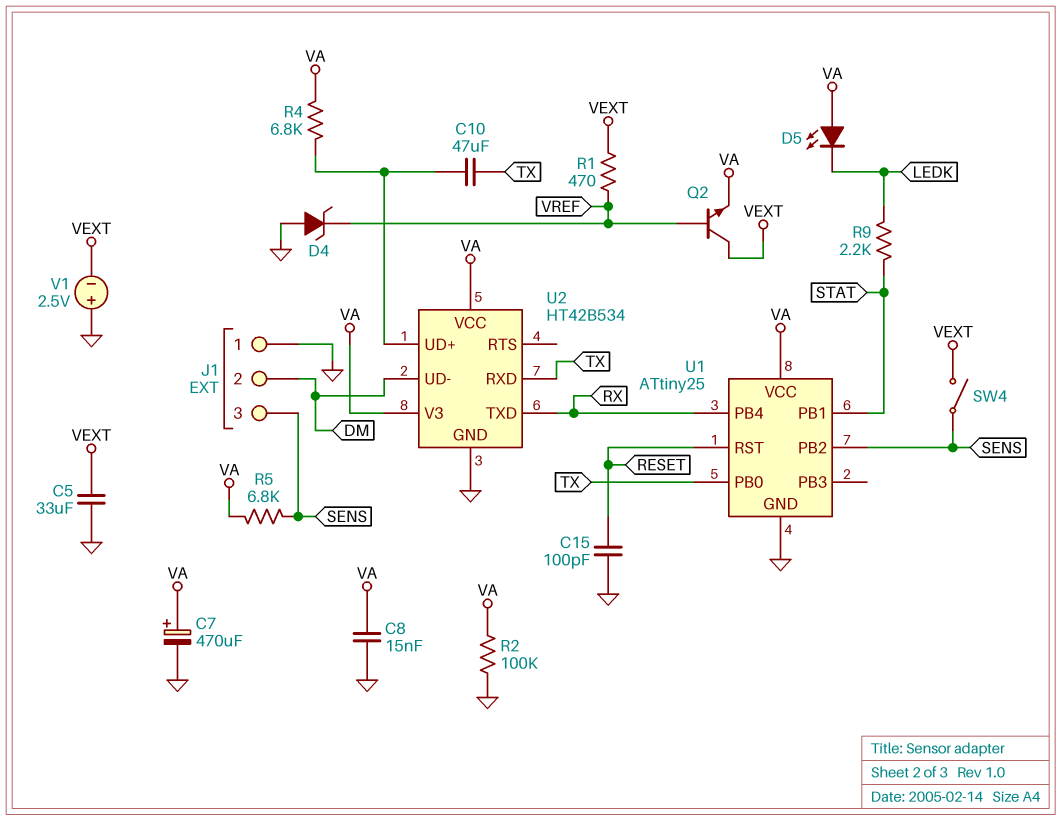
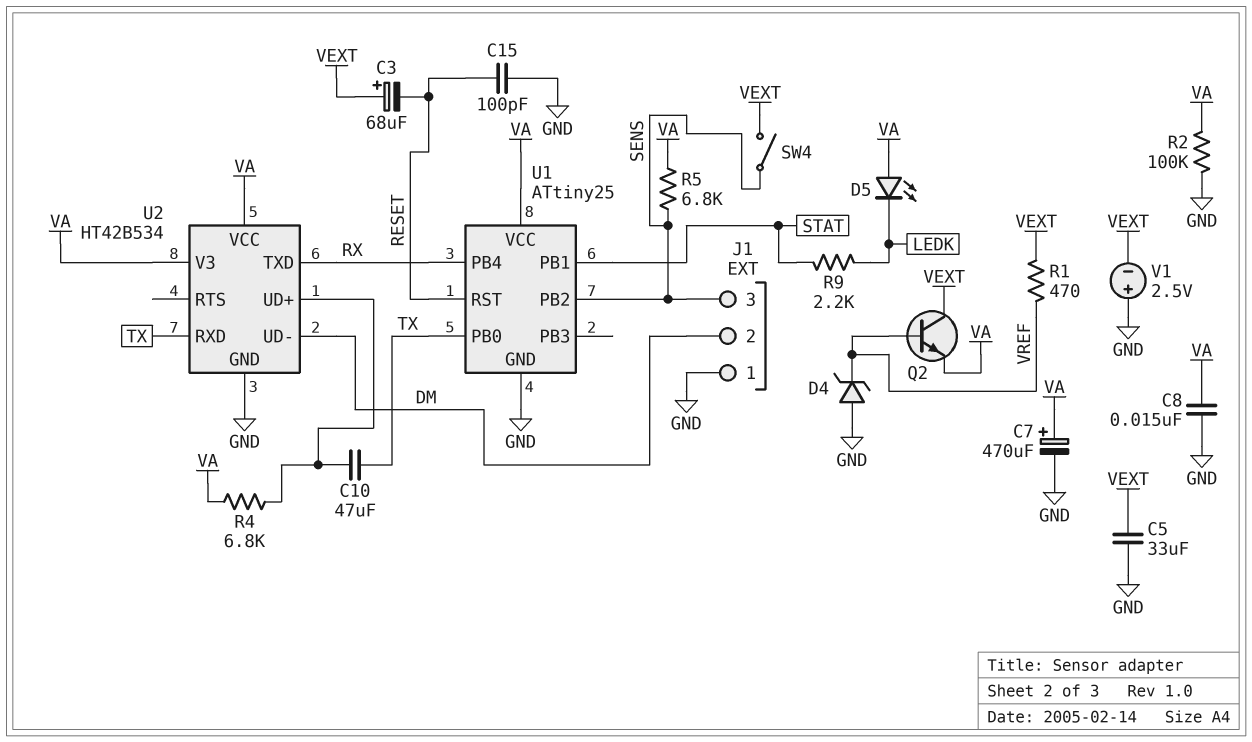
C3: none -> 68uF (plus VEXT, minus RESET)

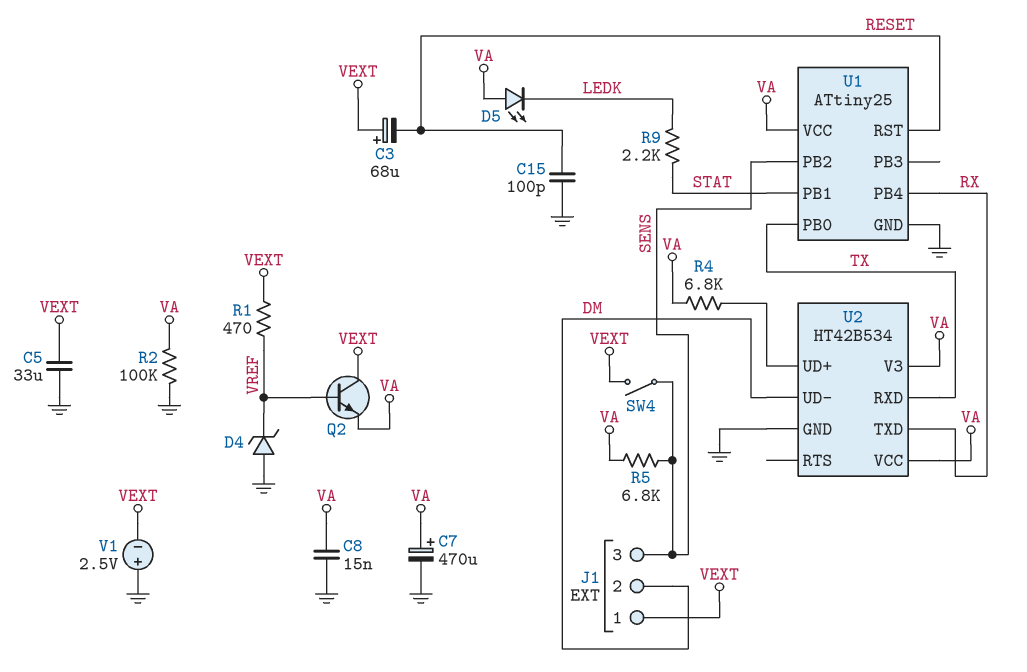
C10: 47uF (TX, U2/UD+) -> none
J1 pin 1: GND -> VEXT

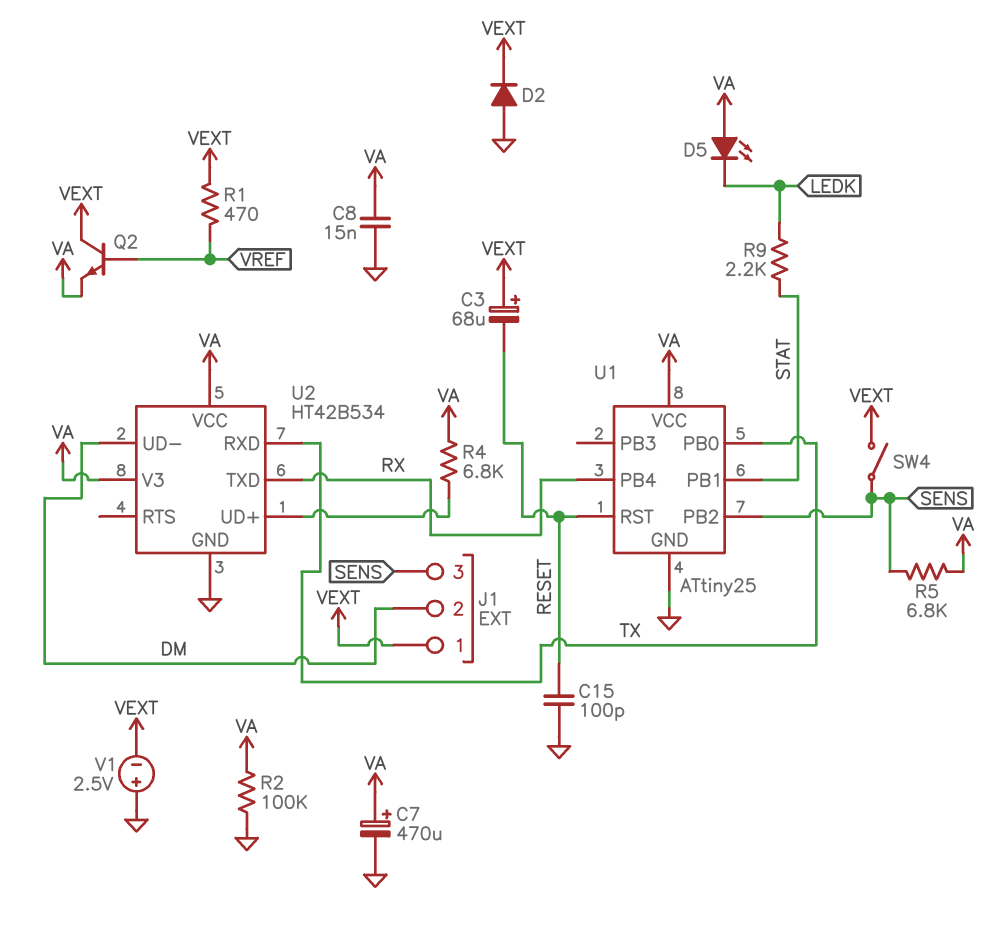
C5: 33uF (GND, VEXT) -> none
D2: none -> diode (A GND, K VEXT)
D4: zener (A GND, K VREF) -> none

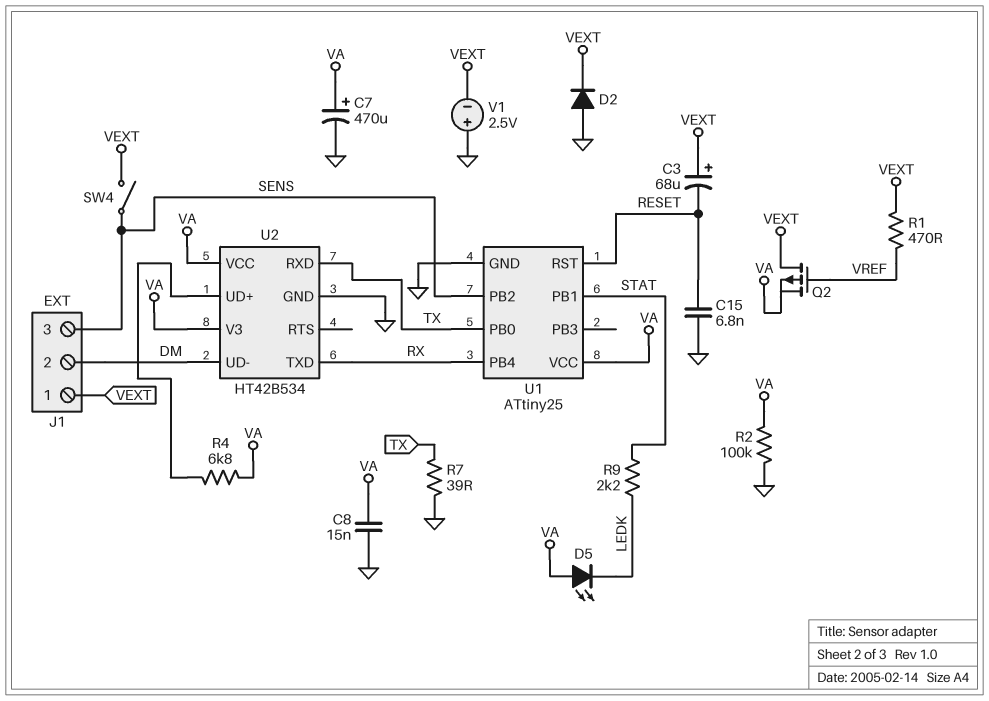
C15: 100pF (GND, RESET) -> 6.8nF (GND, RESET)
Q2: NPN (B VREF, C VEXT, E VA) -> PMOS (G VREF, D VEXT, S VA)
R5: 6.8k (SENS, VA) -> none
R7: none -> 39 (GND, TX)

